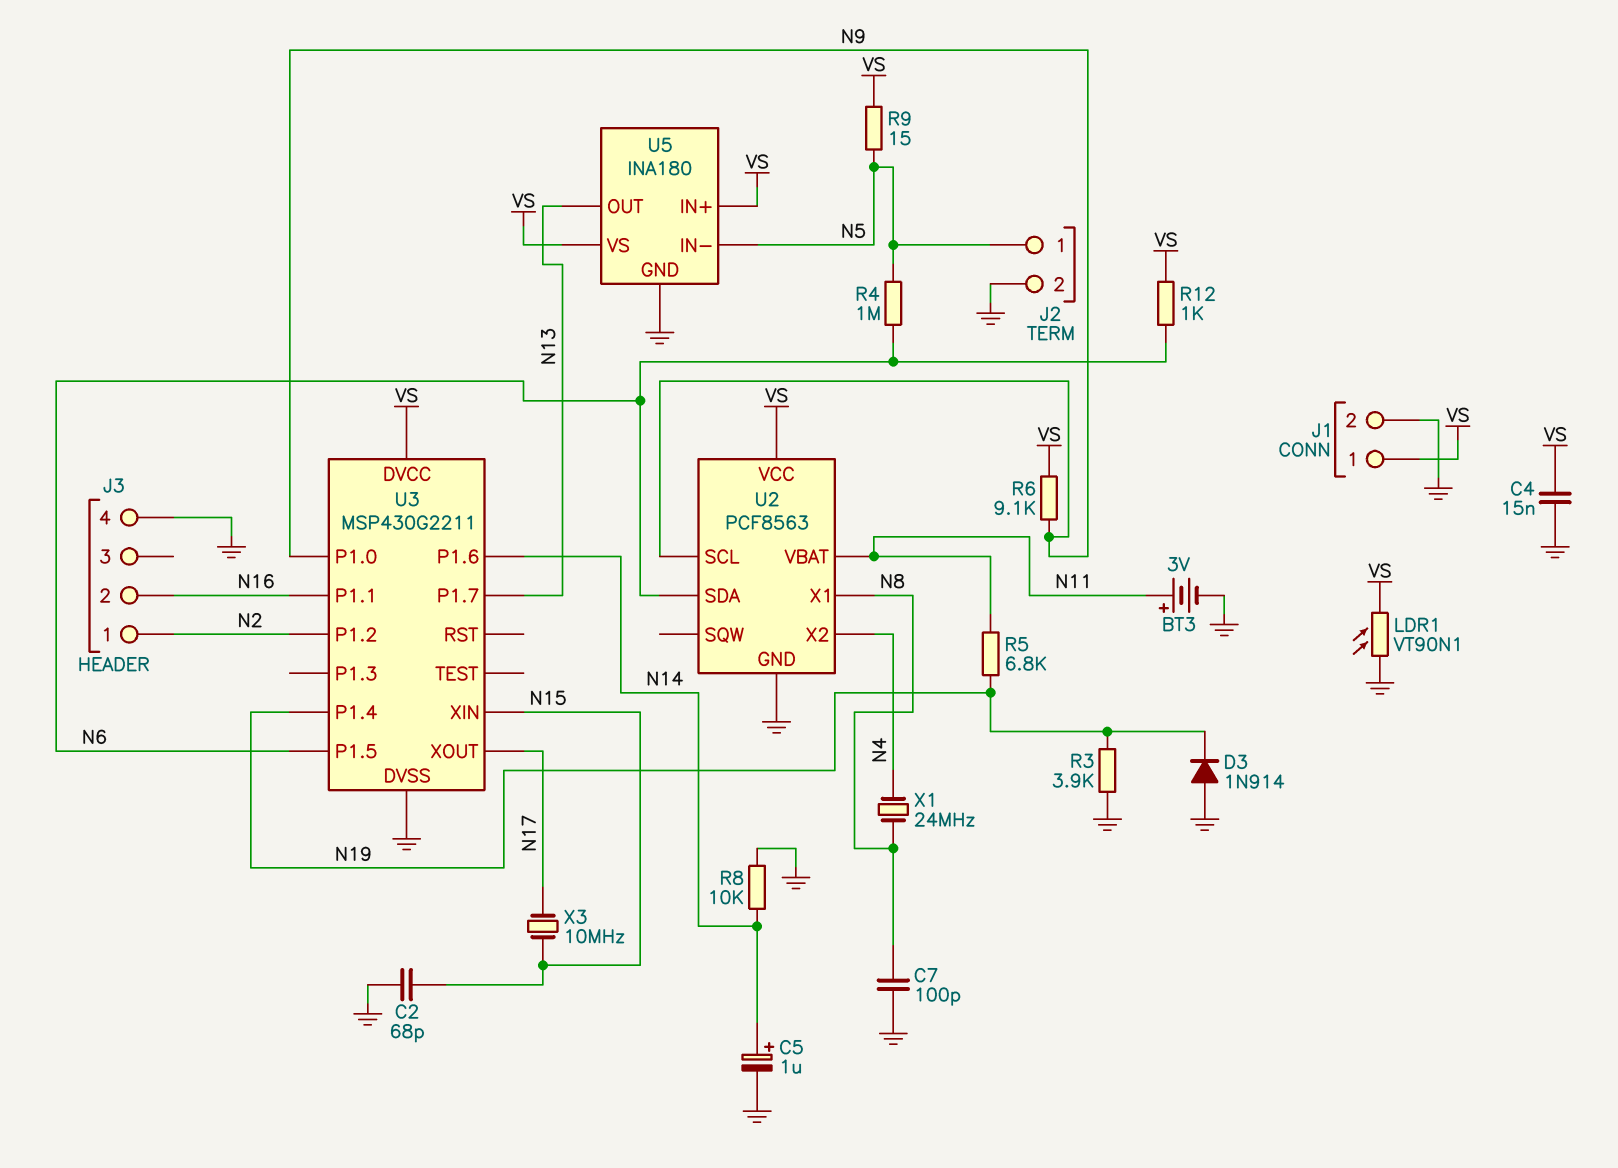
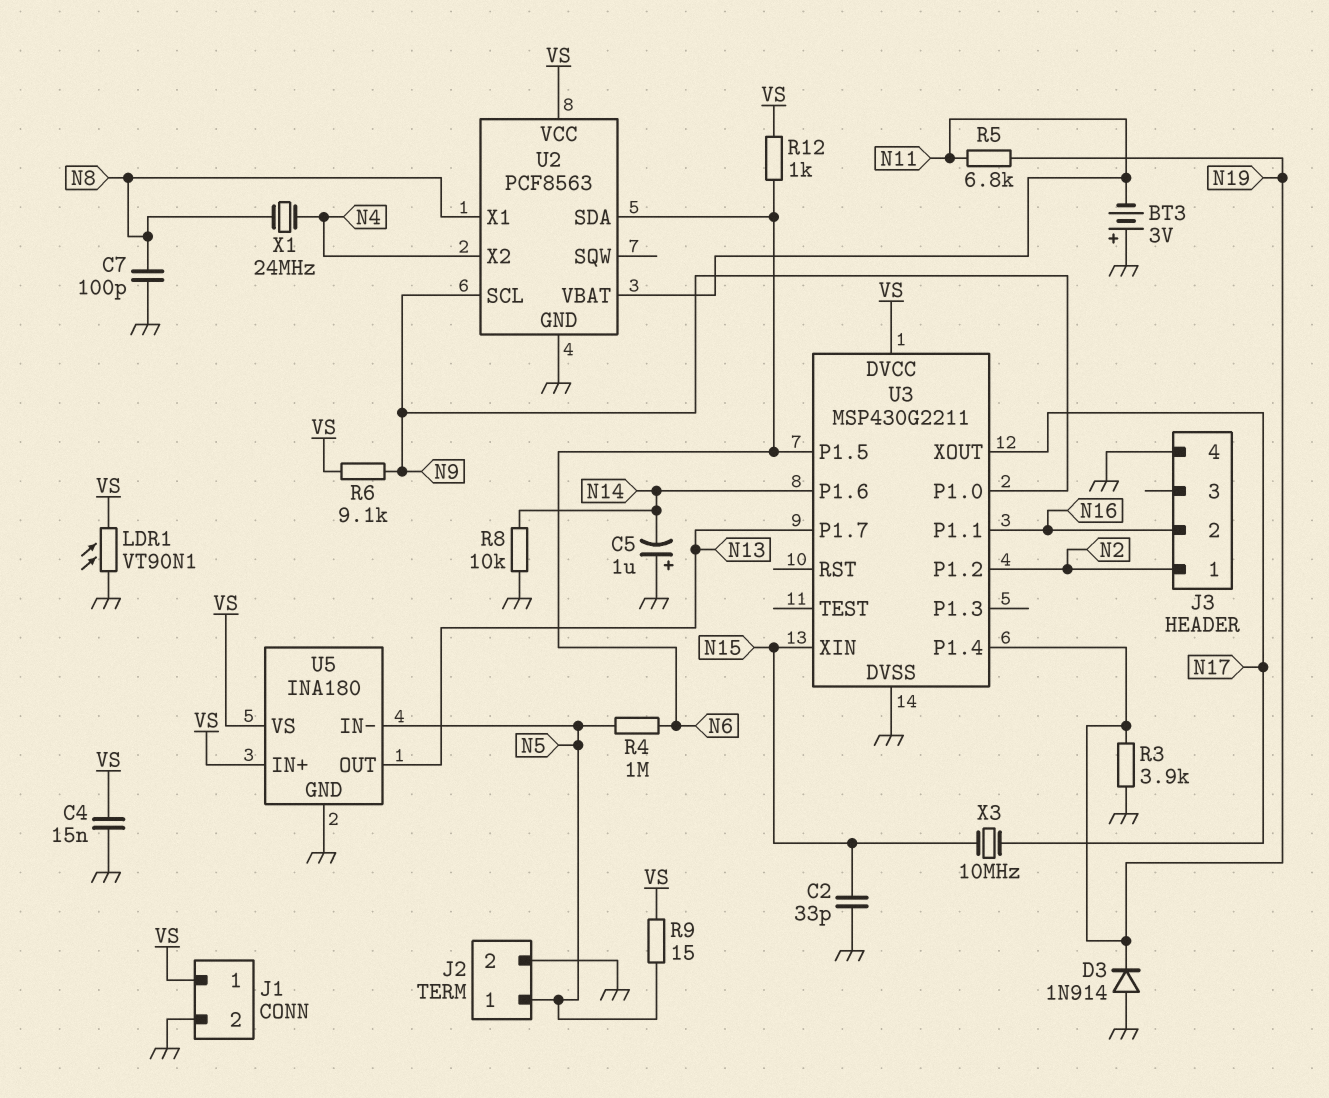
BT3: 3V (plus N11, minus GND) -> 3V (plus GND, minus N11)
C2: 68pF (GND, N15) -> 33pF (GND, N15)
C5: 1uF (plus N14, minus GND) -> 1uF (plus GND, minus N14)

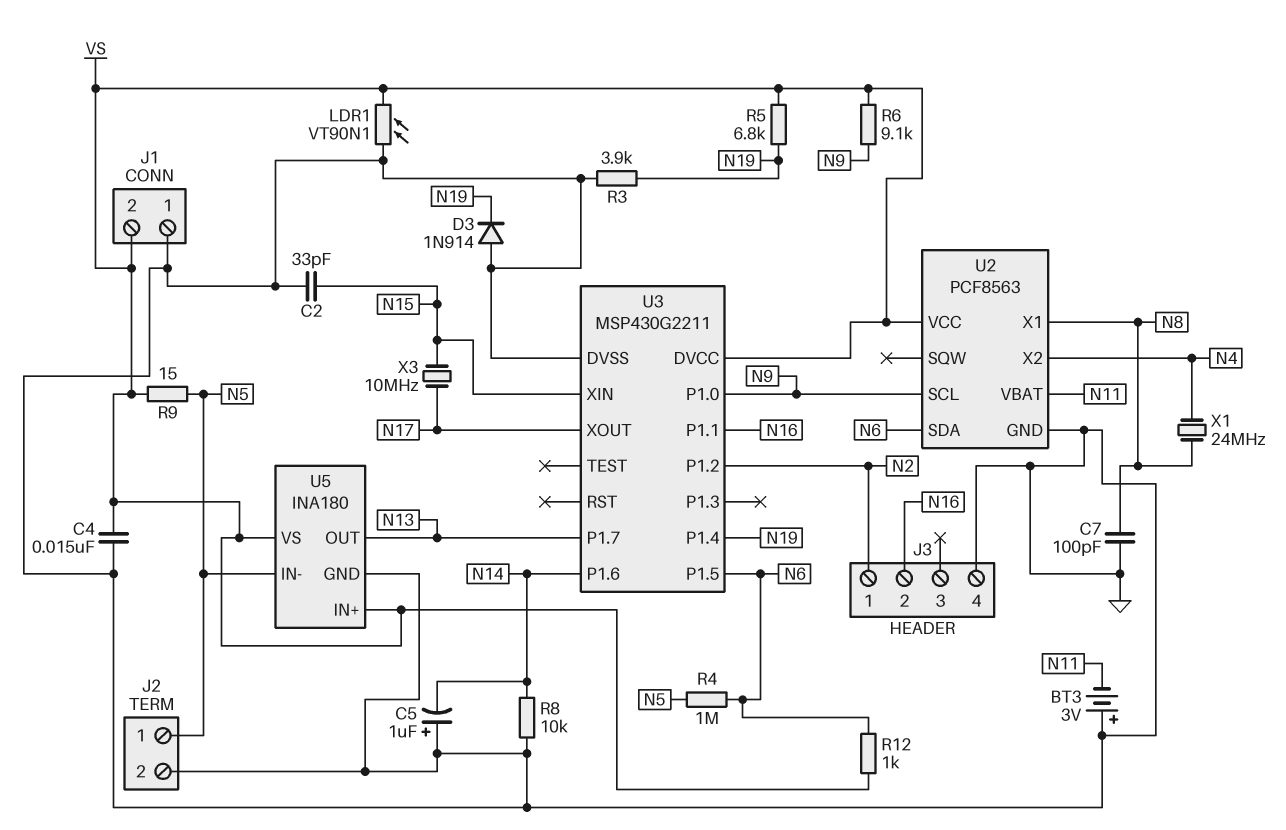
J1 pin 1: VS -> GND
J1 pin 2: GND -> VS
R5: 6.8k (N11, N19) -> 6.8k (N19, VS)

